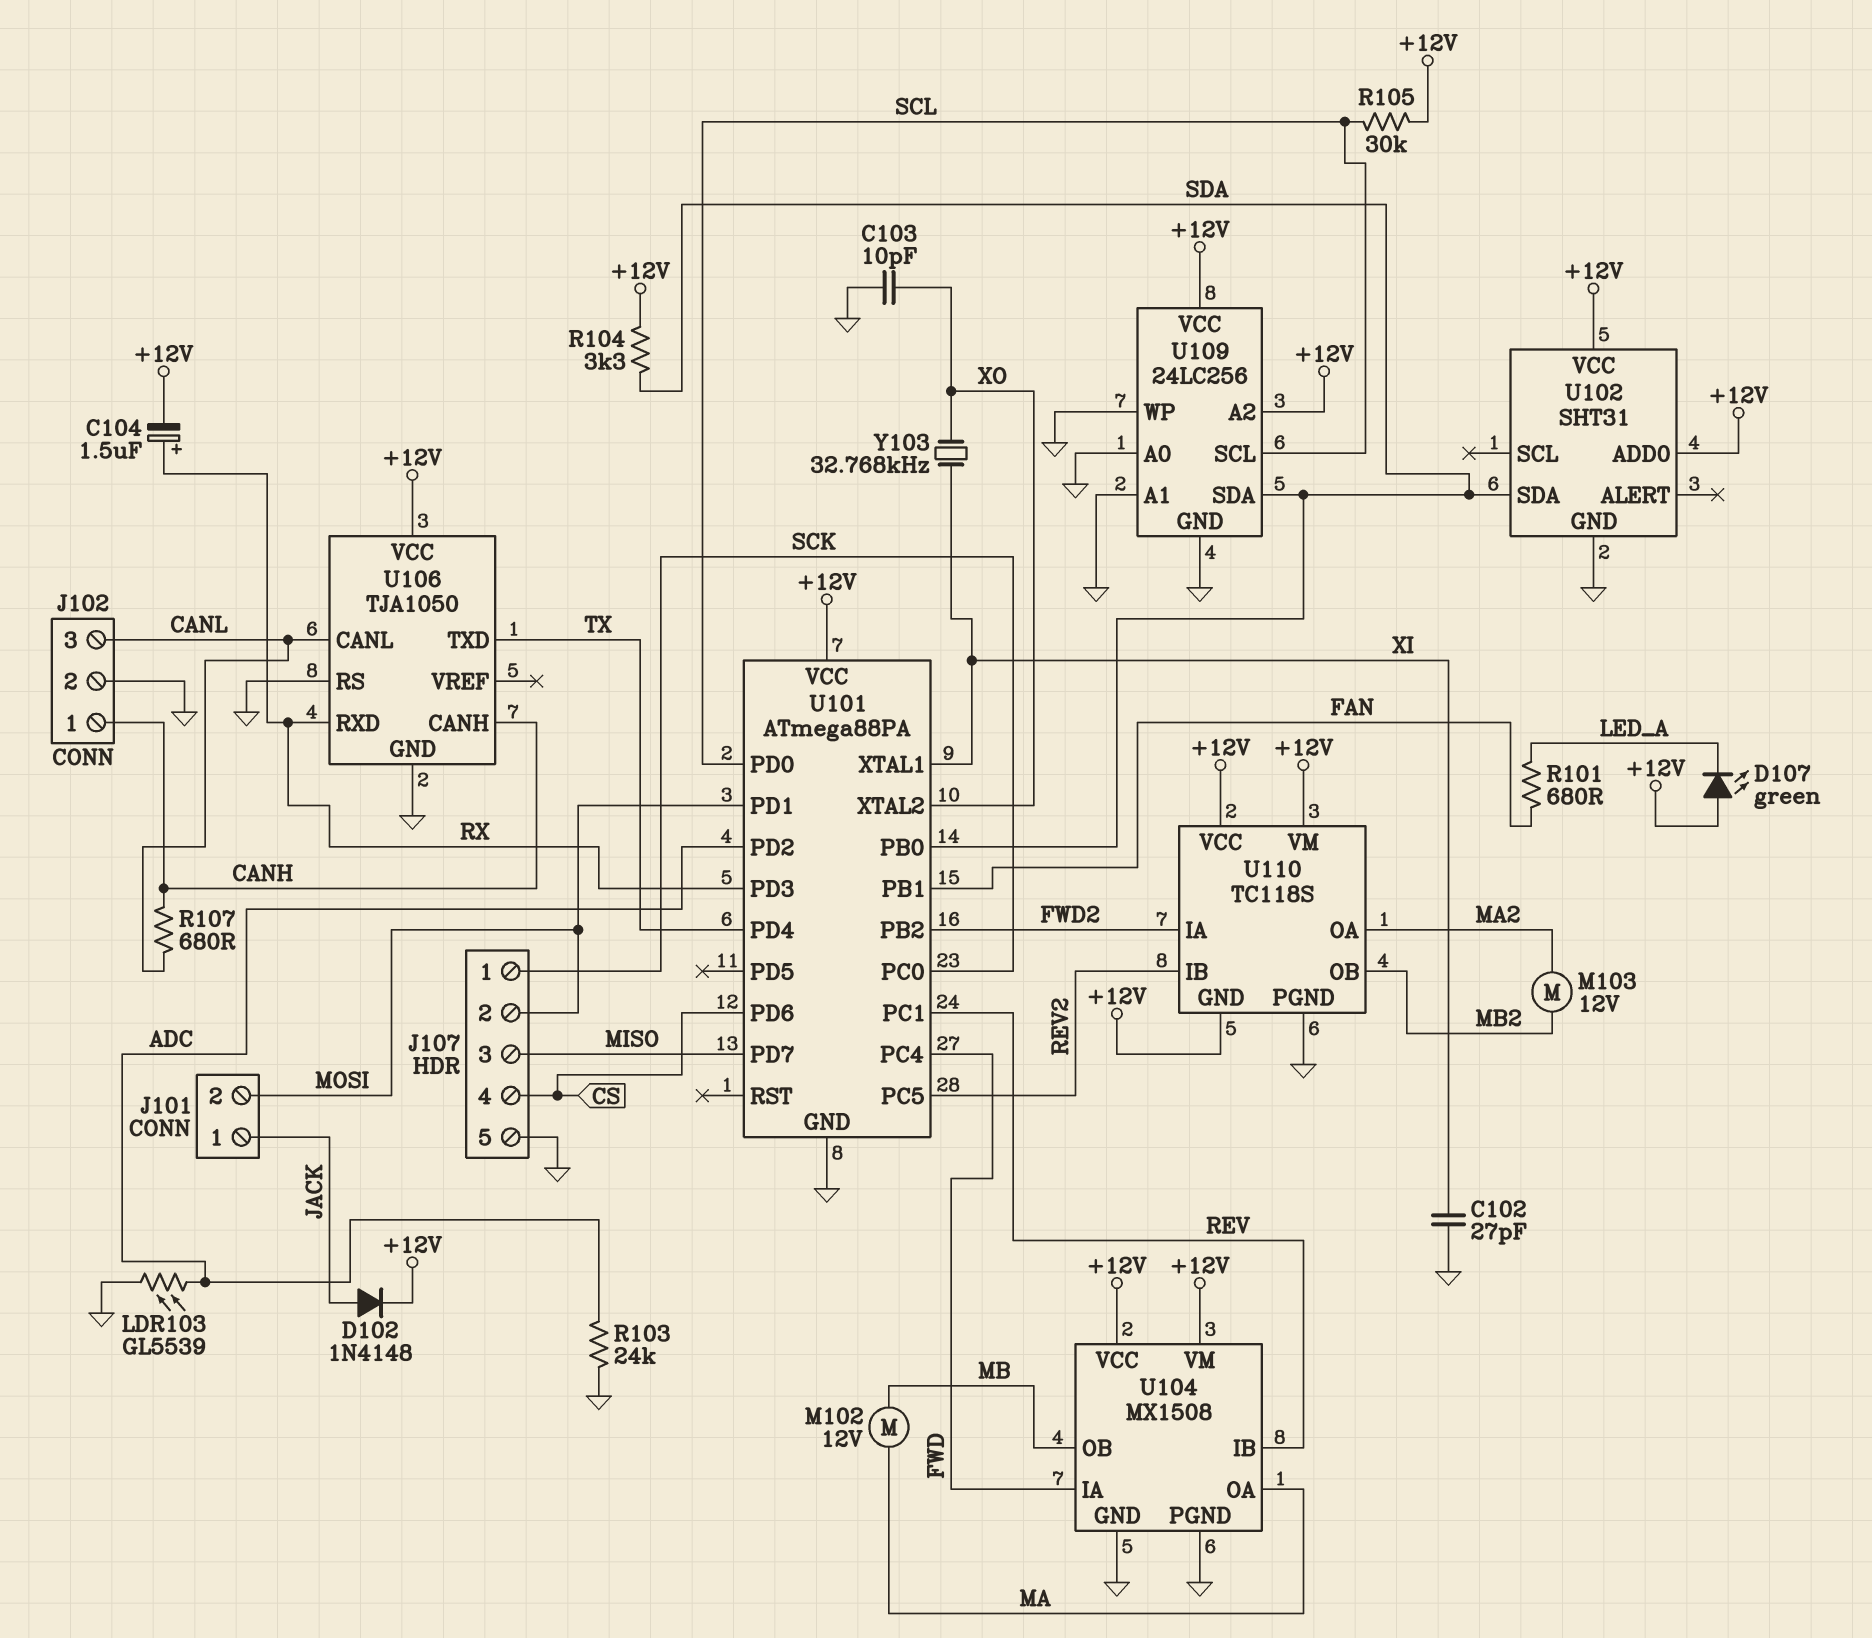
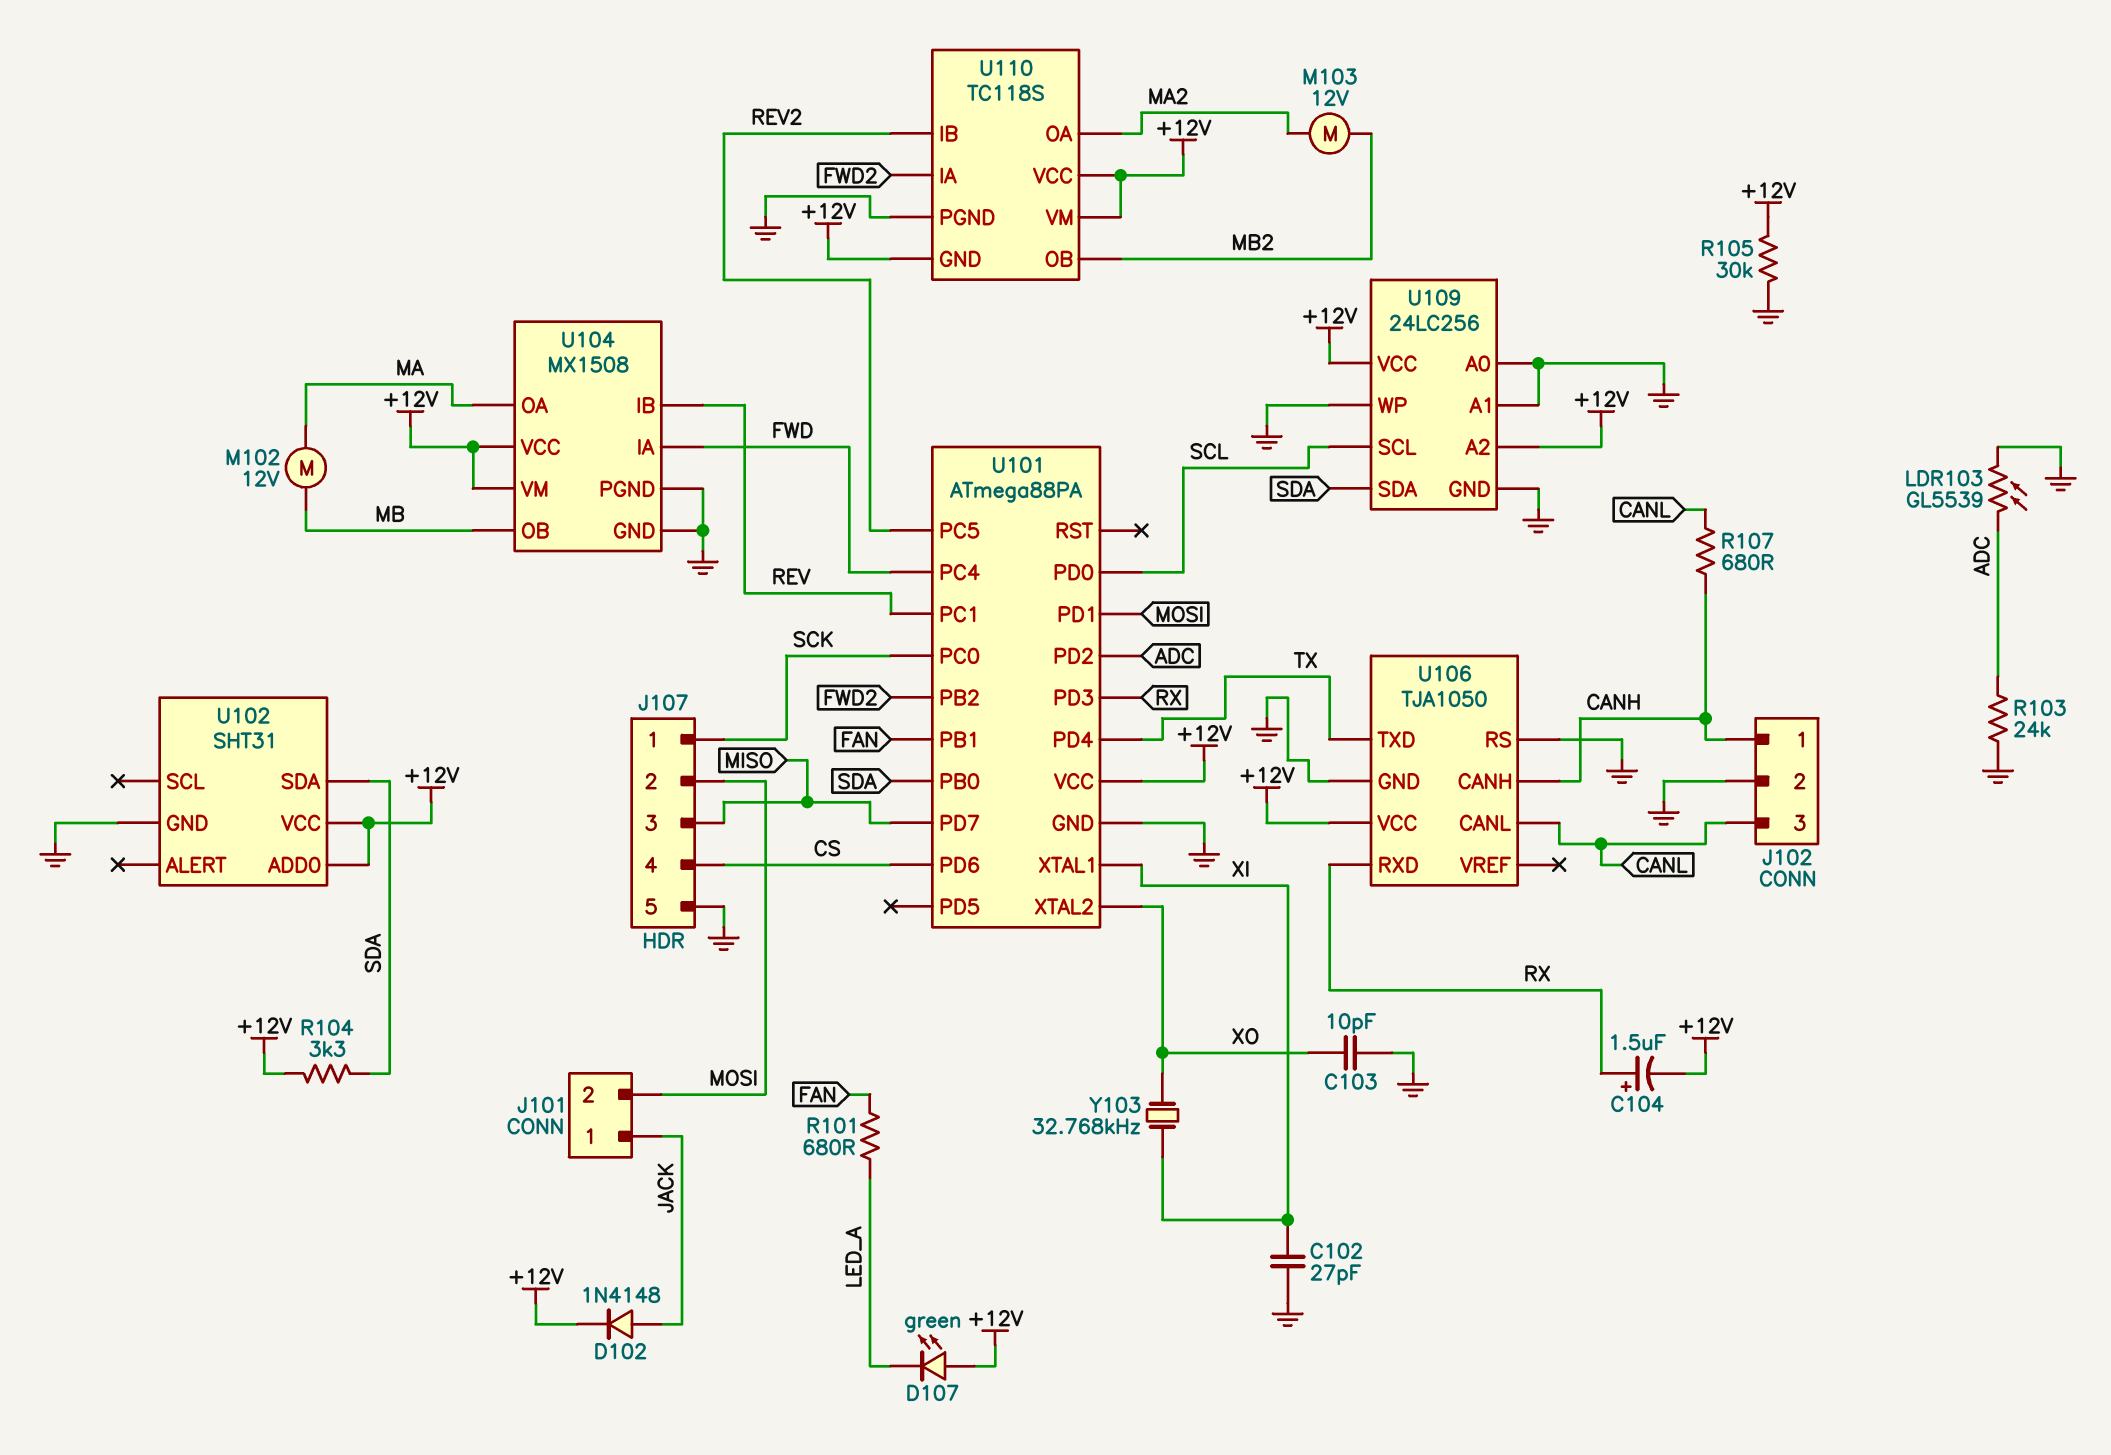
R105: 30k (+12V, SCL) -> 30k (+12V, GND)

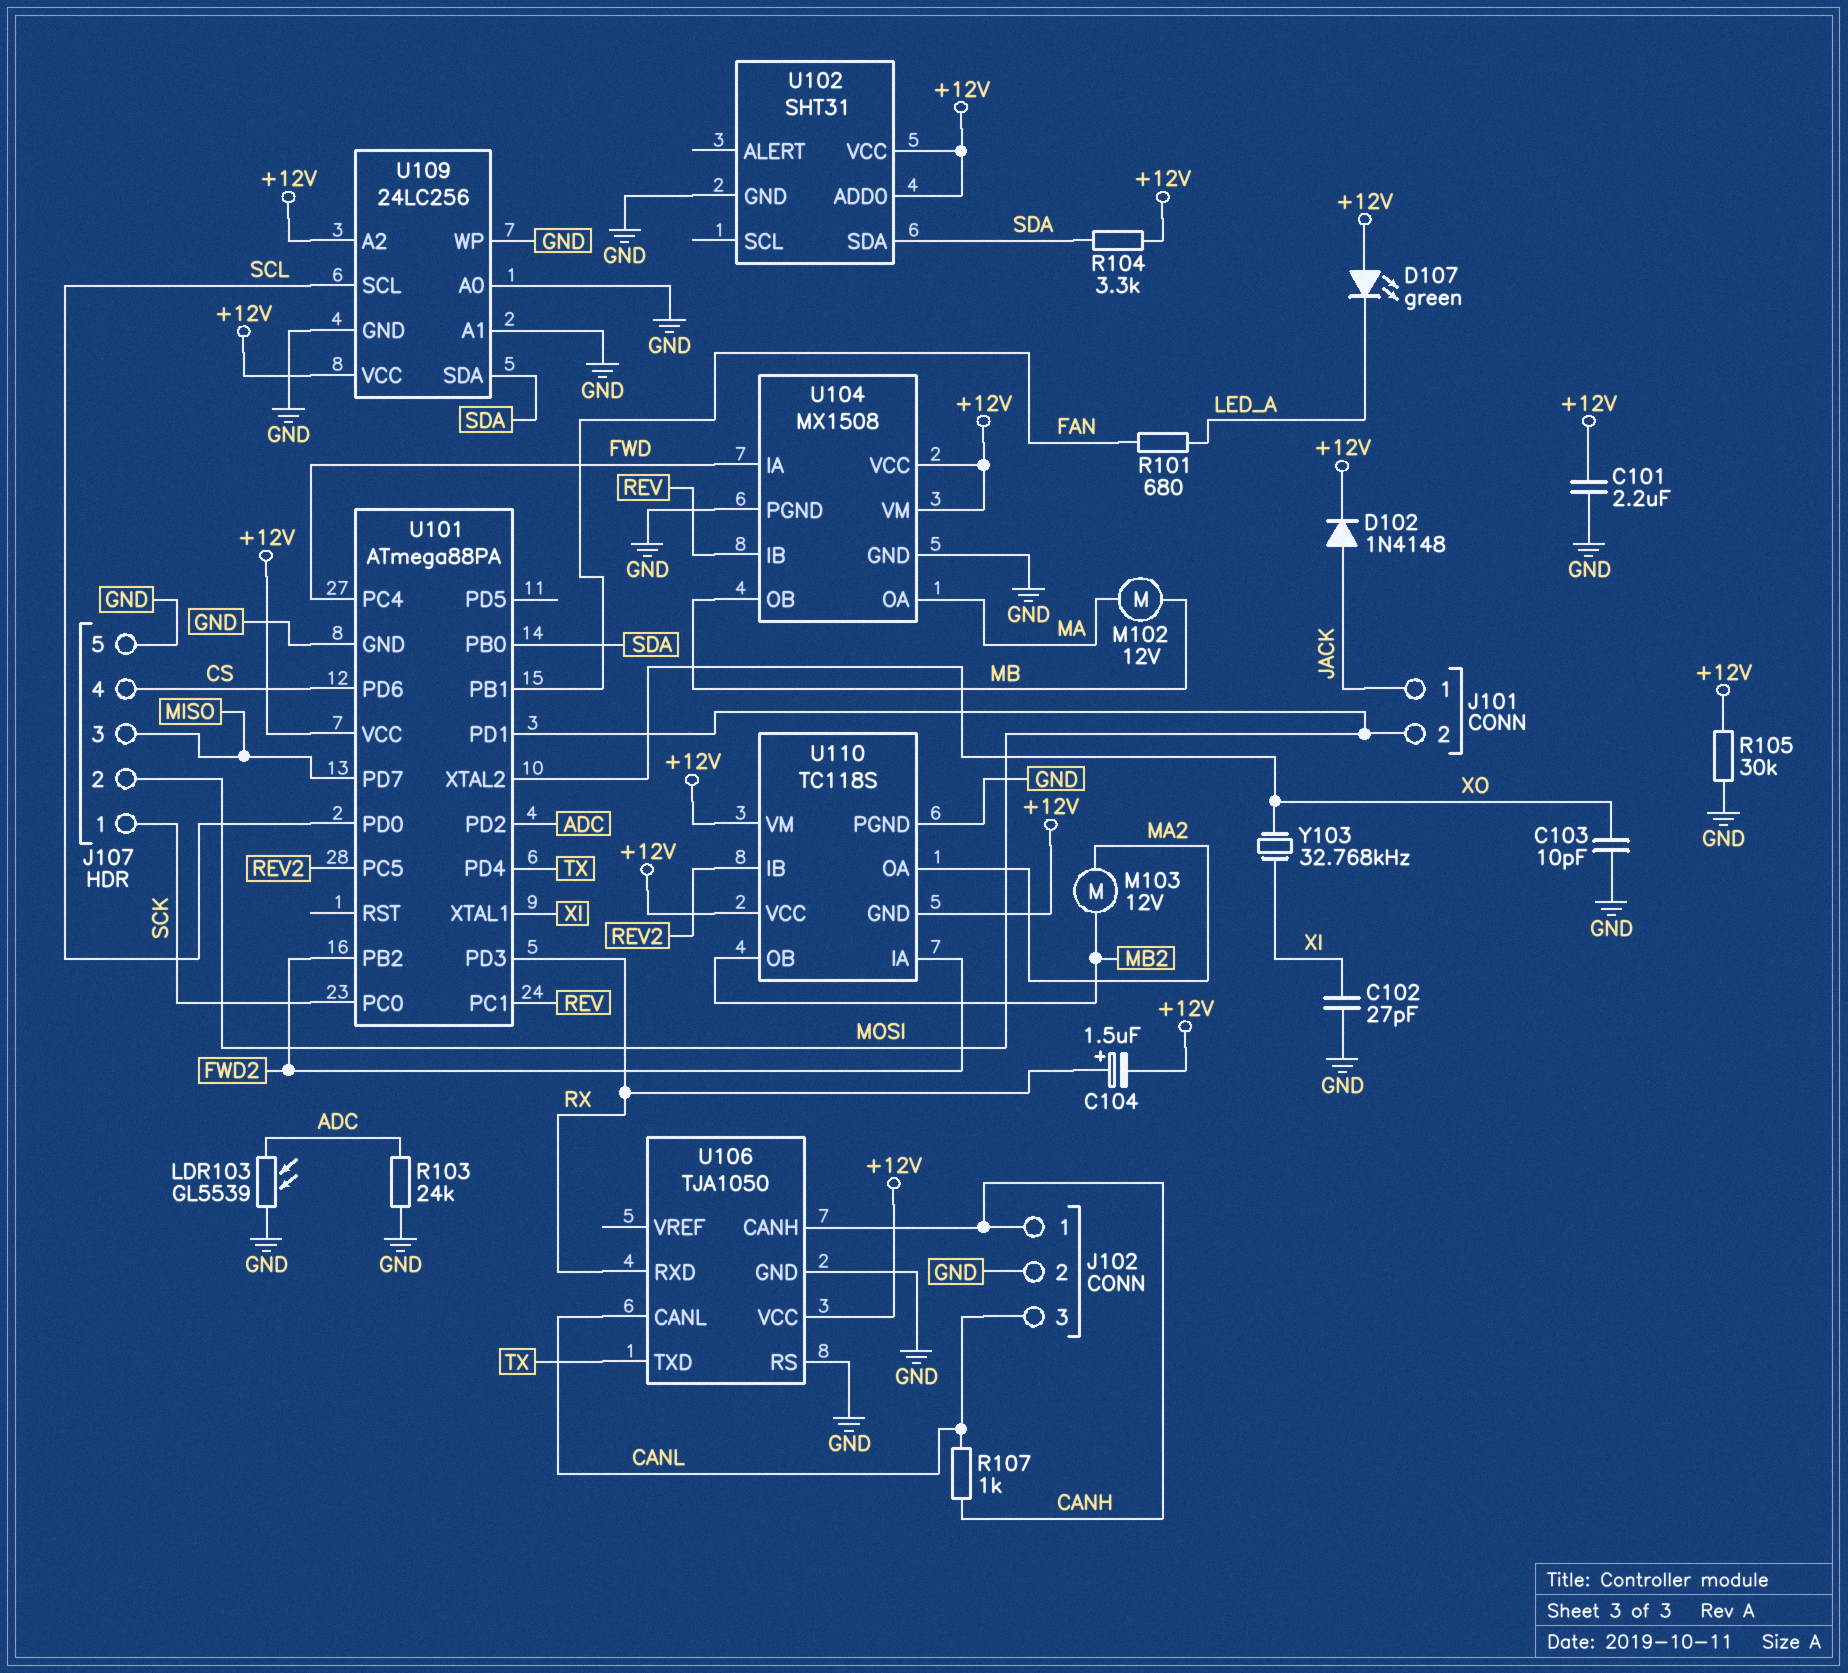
C101: none -> 2.2uF (+12V, GND)
R107: 680 (CANH, CANL) -> 1k (CANH, CANL)

